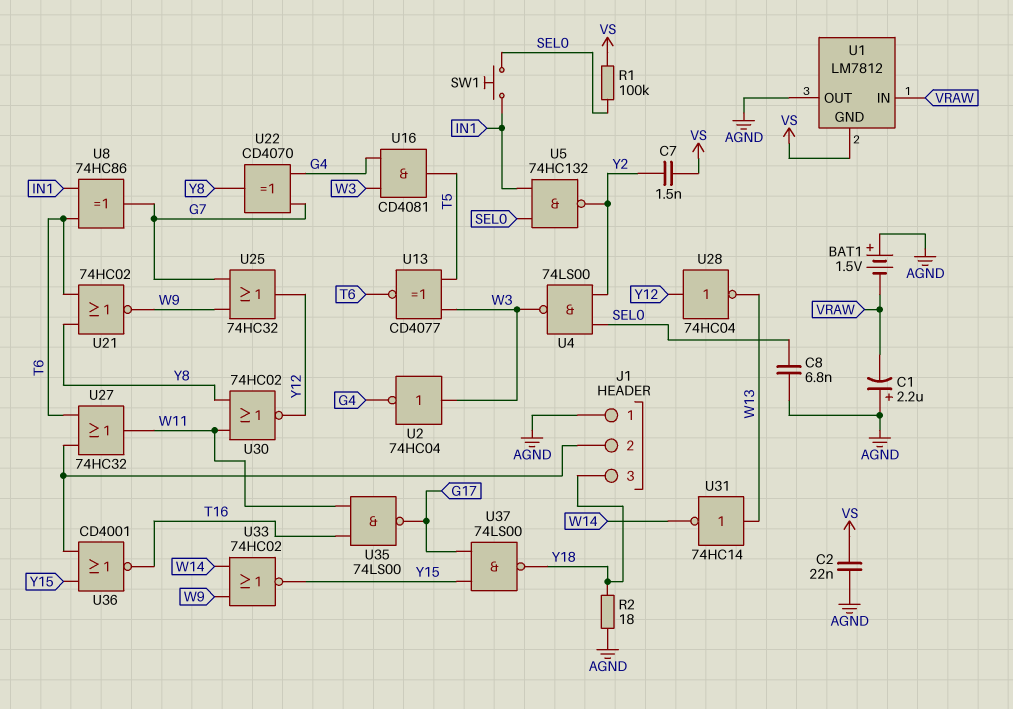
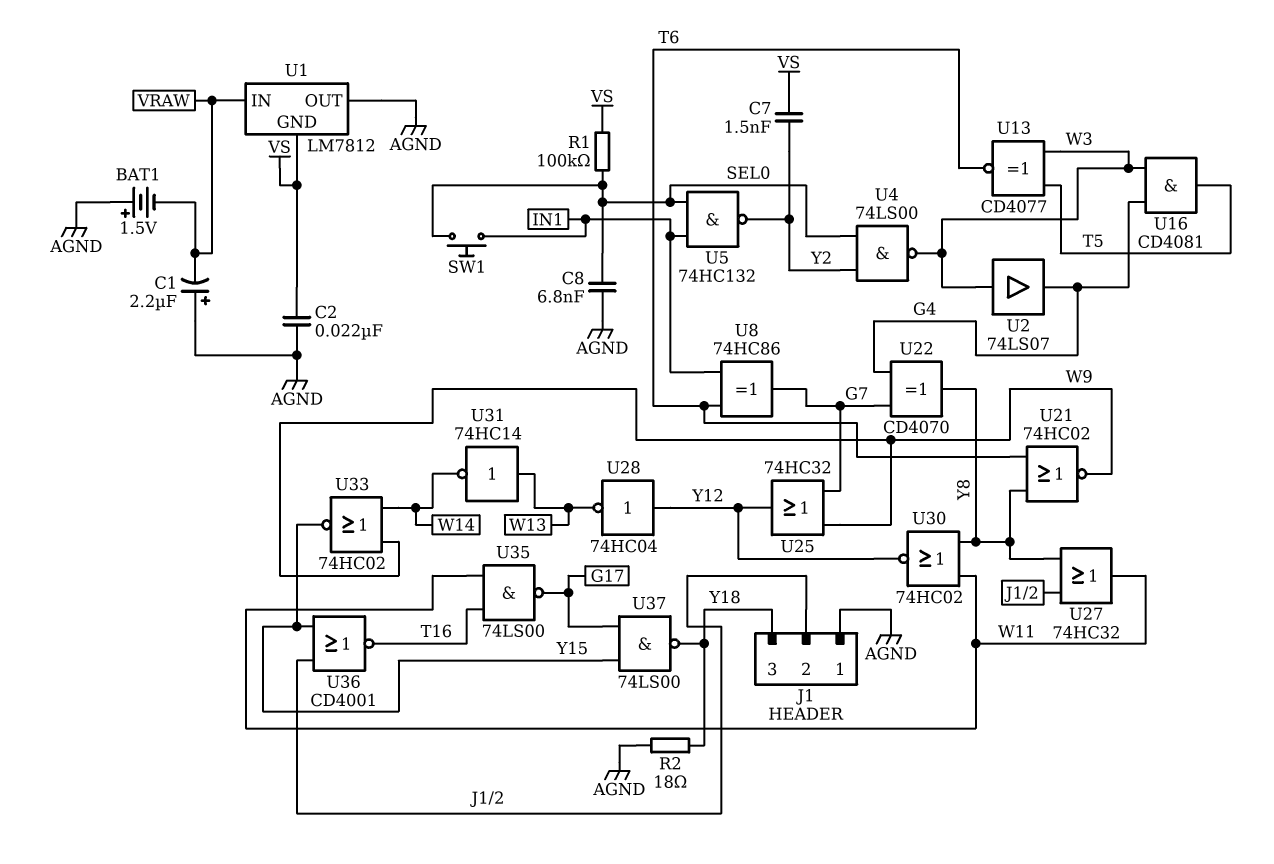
U2: NOT 74HC04 (in W3, out G4) -> buffer 74LS07 (in W3, out G4)
U27: OR 74HC32 (in J1/2, in T6, out W11) -> OR 74HC32 (in J1/2, in Y8, out W11)

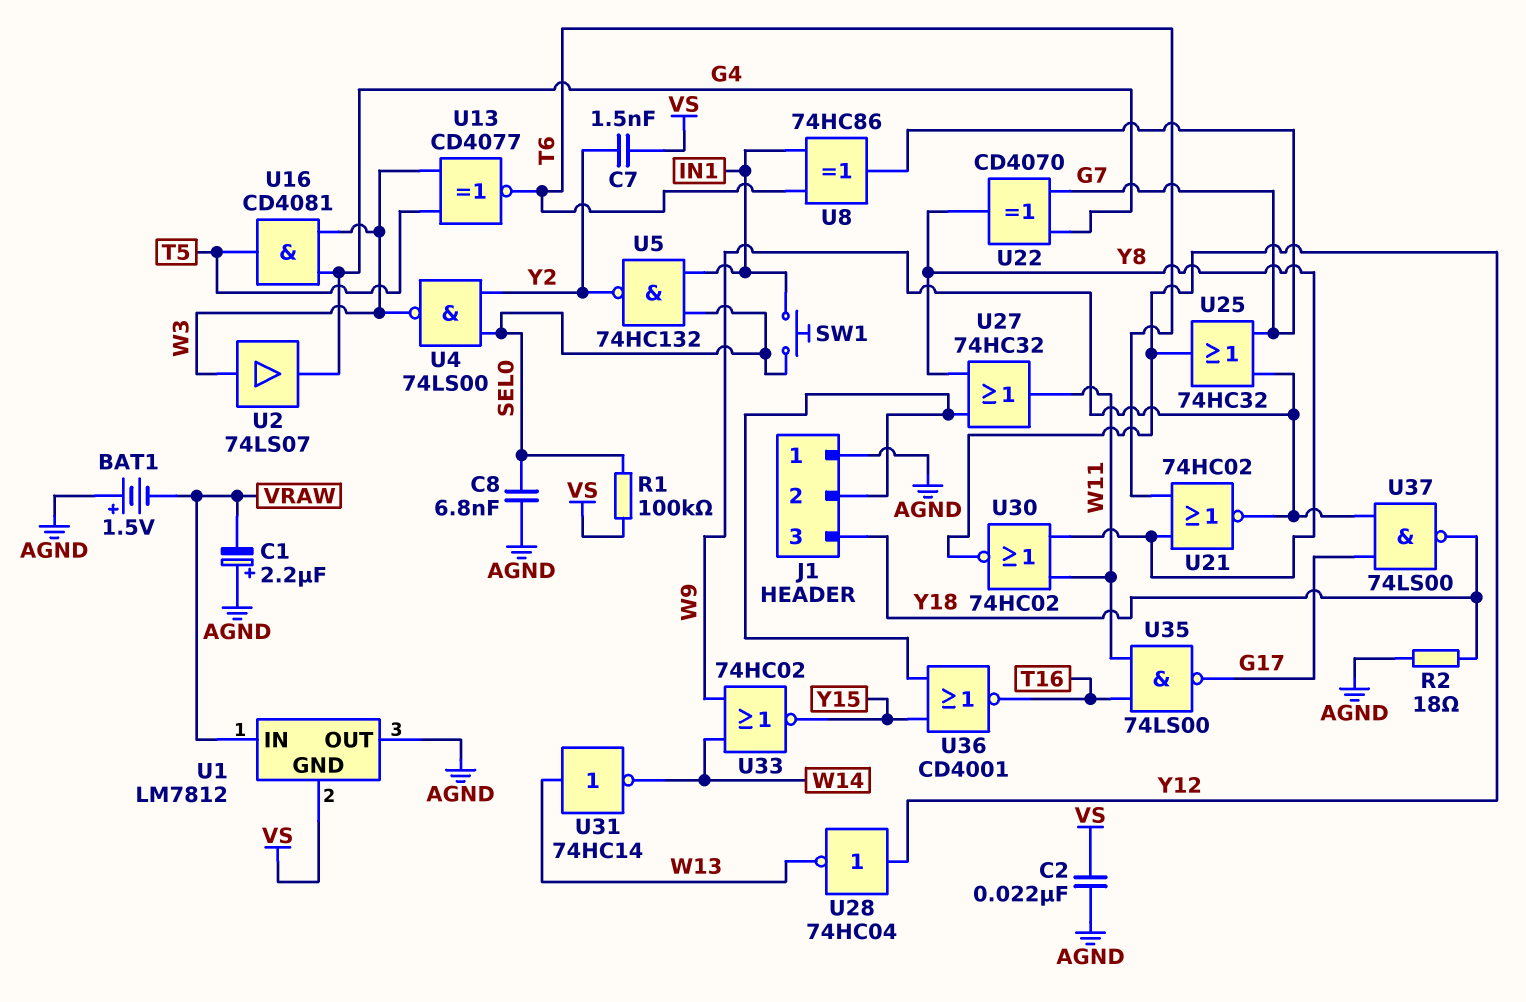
U37: NAND 74LS00 (in G17, in Y15, out Y18) -> NAND 74LS00 (in G17, in W9, out Y18)

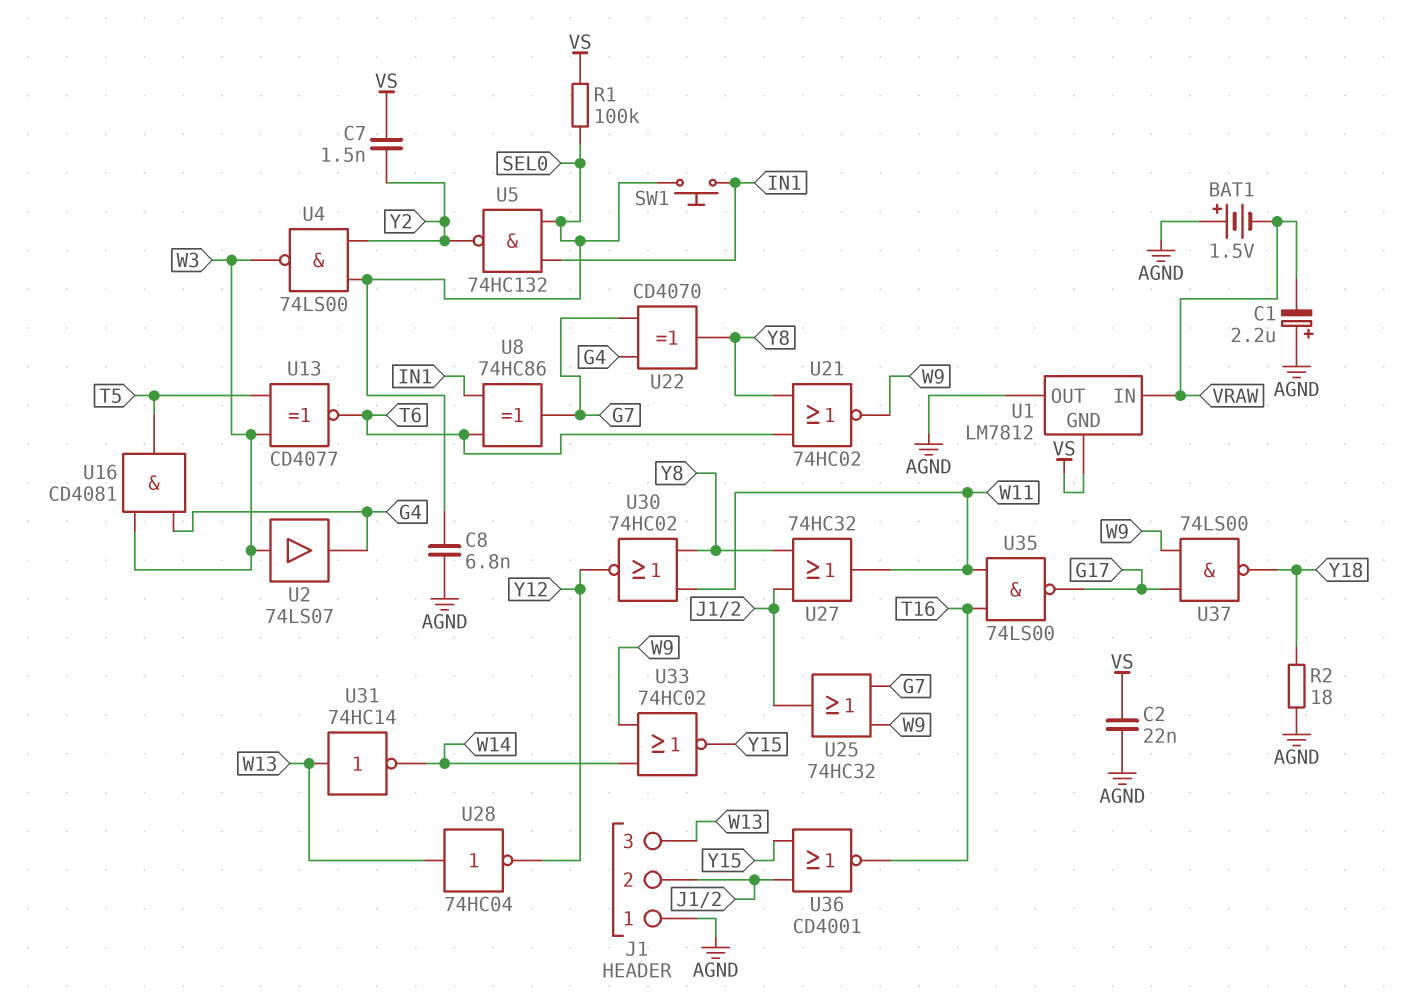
J1 pin 3: Y18 -> W13
U25: OR 74HC32 (in G7, in W9, out Y12) -> OR 74HC32 (in G7, in W9, out J1/2)
U28: NOT 74HC04 (in Y12, out W13) -> NOT 74HC04 (in W13, out Y12)

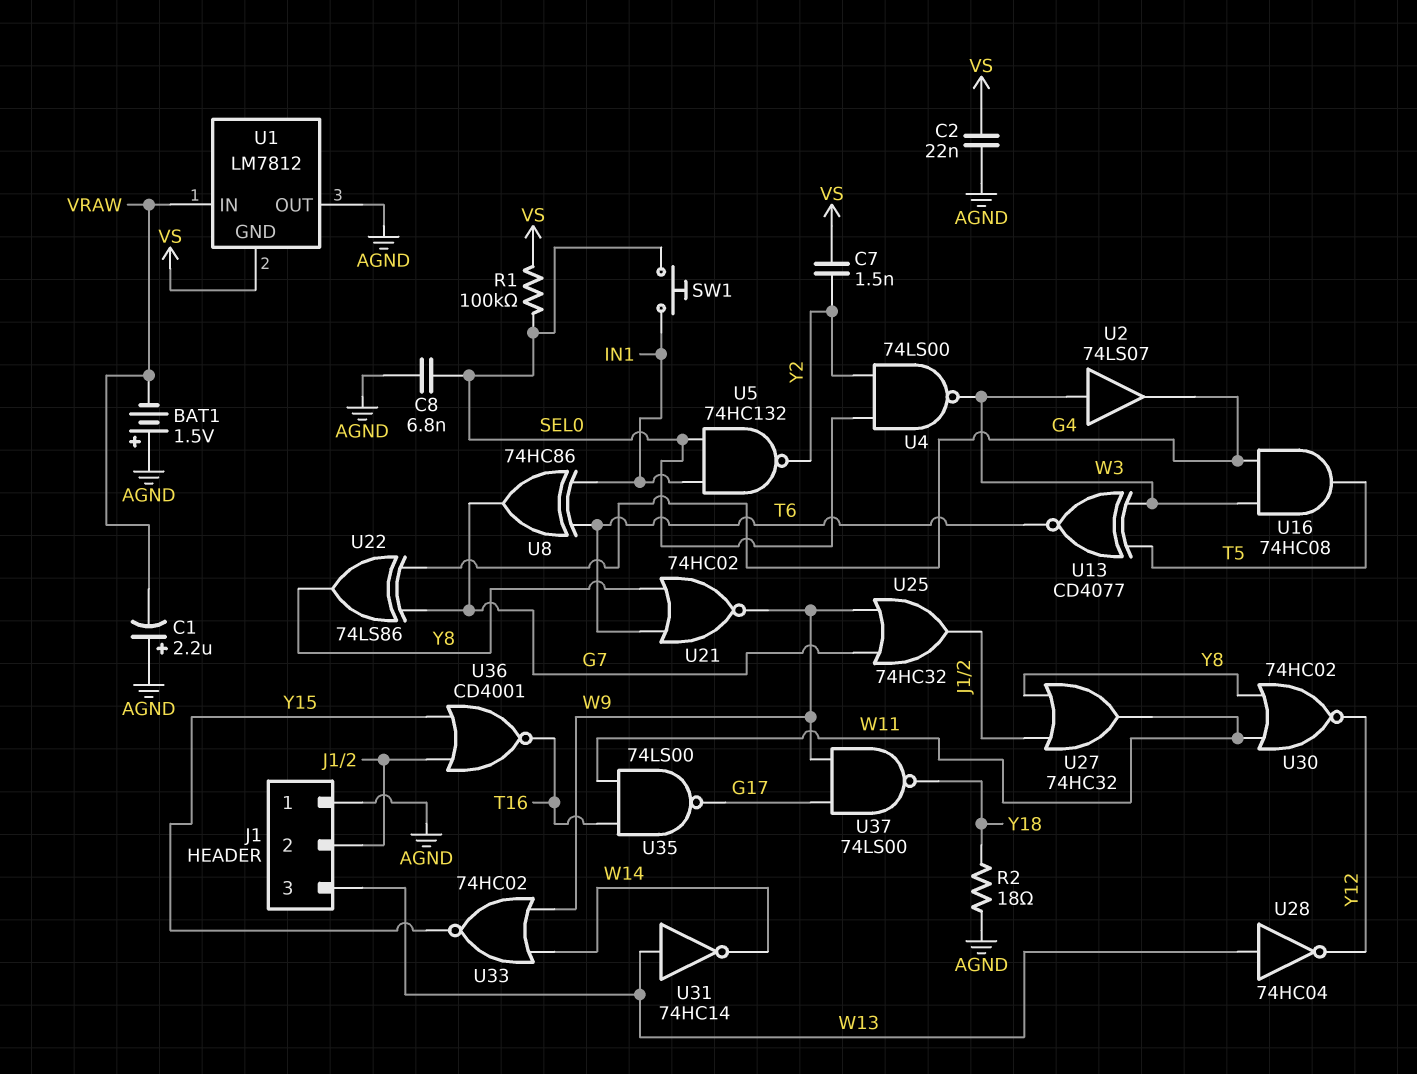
U16: AND CD4081 (in G4, in W3, out T5) -> AND 74HC08 (in G4, in W3, out T5)
U22: XOR CD4070 (in G4, in G7, out Y8) -> XOR 74LS86 (in G4, in G7, out Y8)

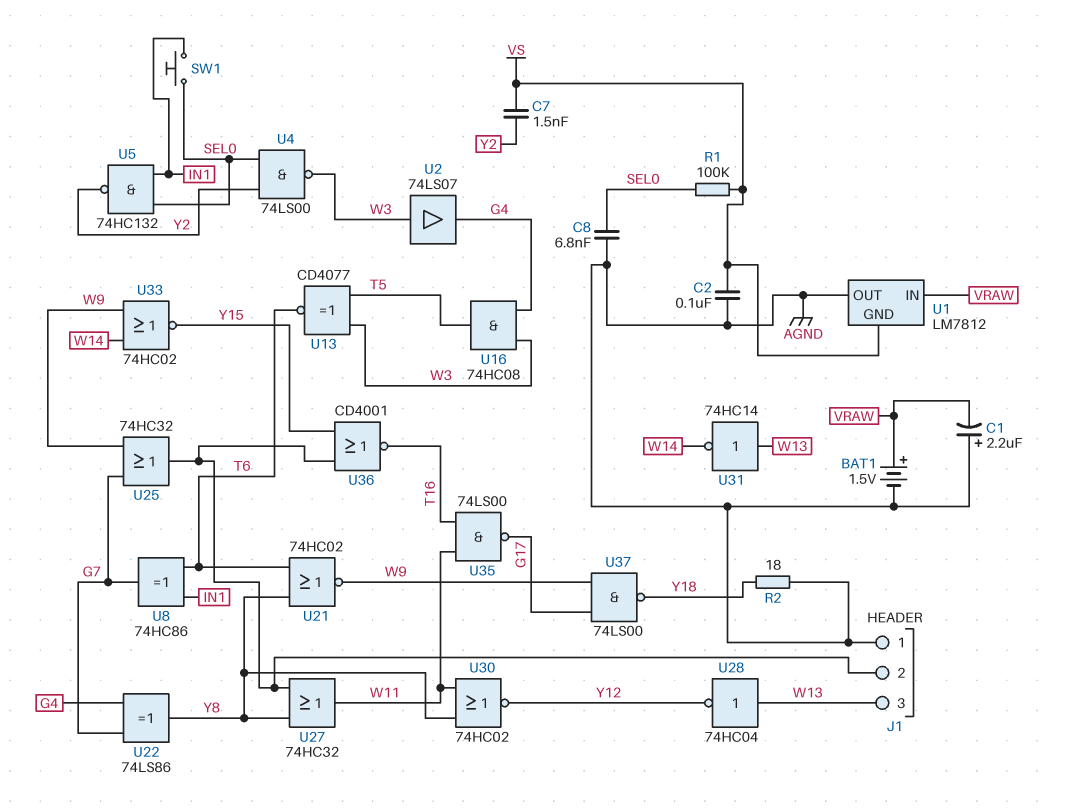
BAT1: 1.5V (plus AGND, minus VRAW) -> 1.5V (plus VRAW, minus AGND)
C2: 22nF (AGND, VS) -> 100nF (AGND, VS)

